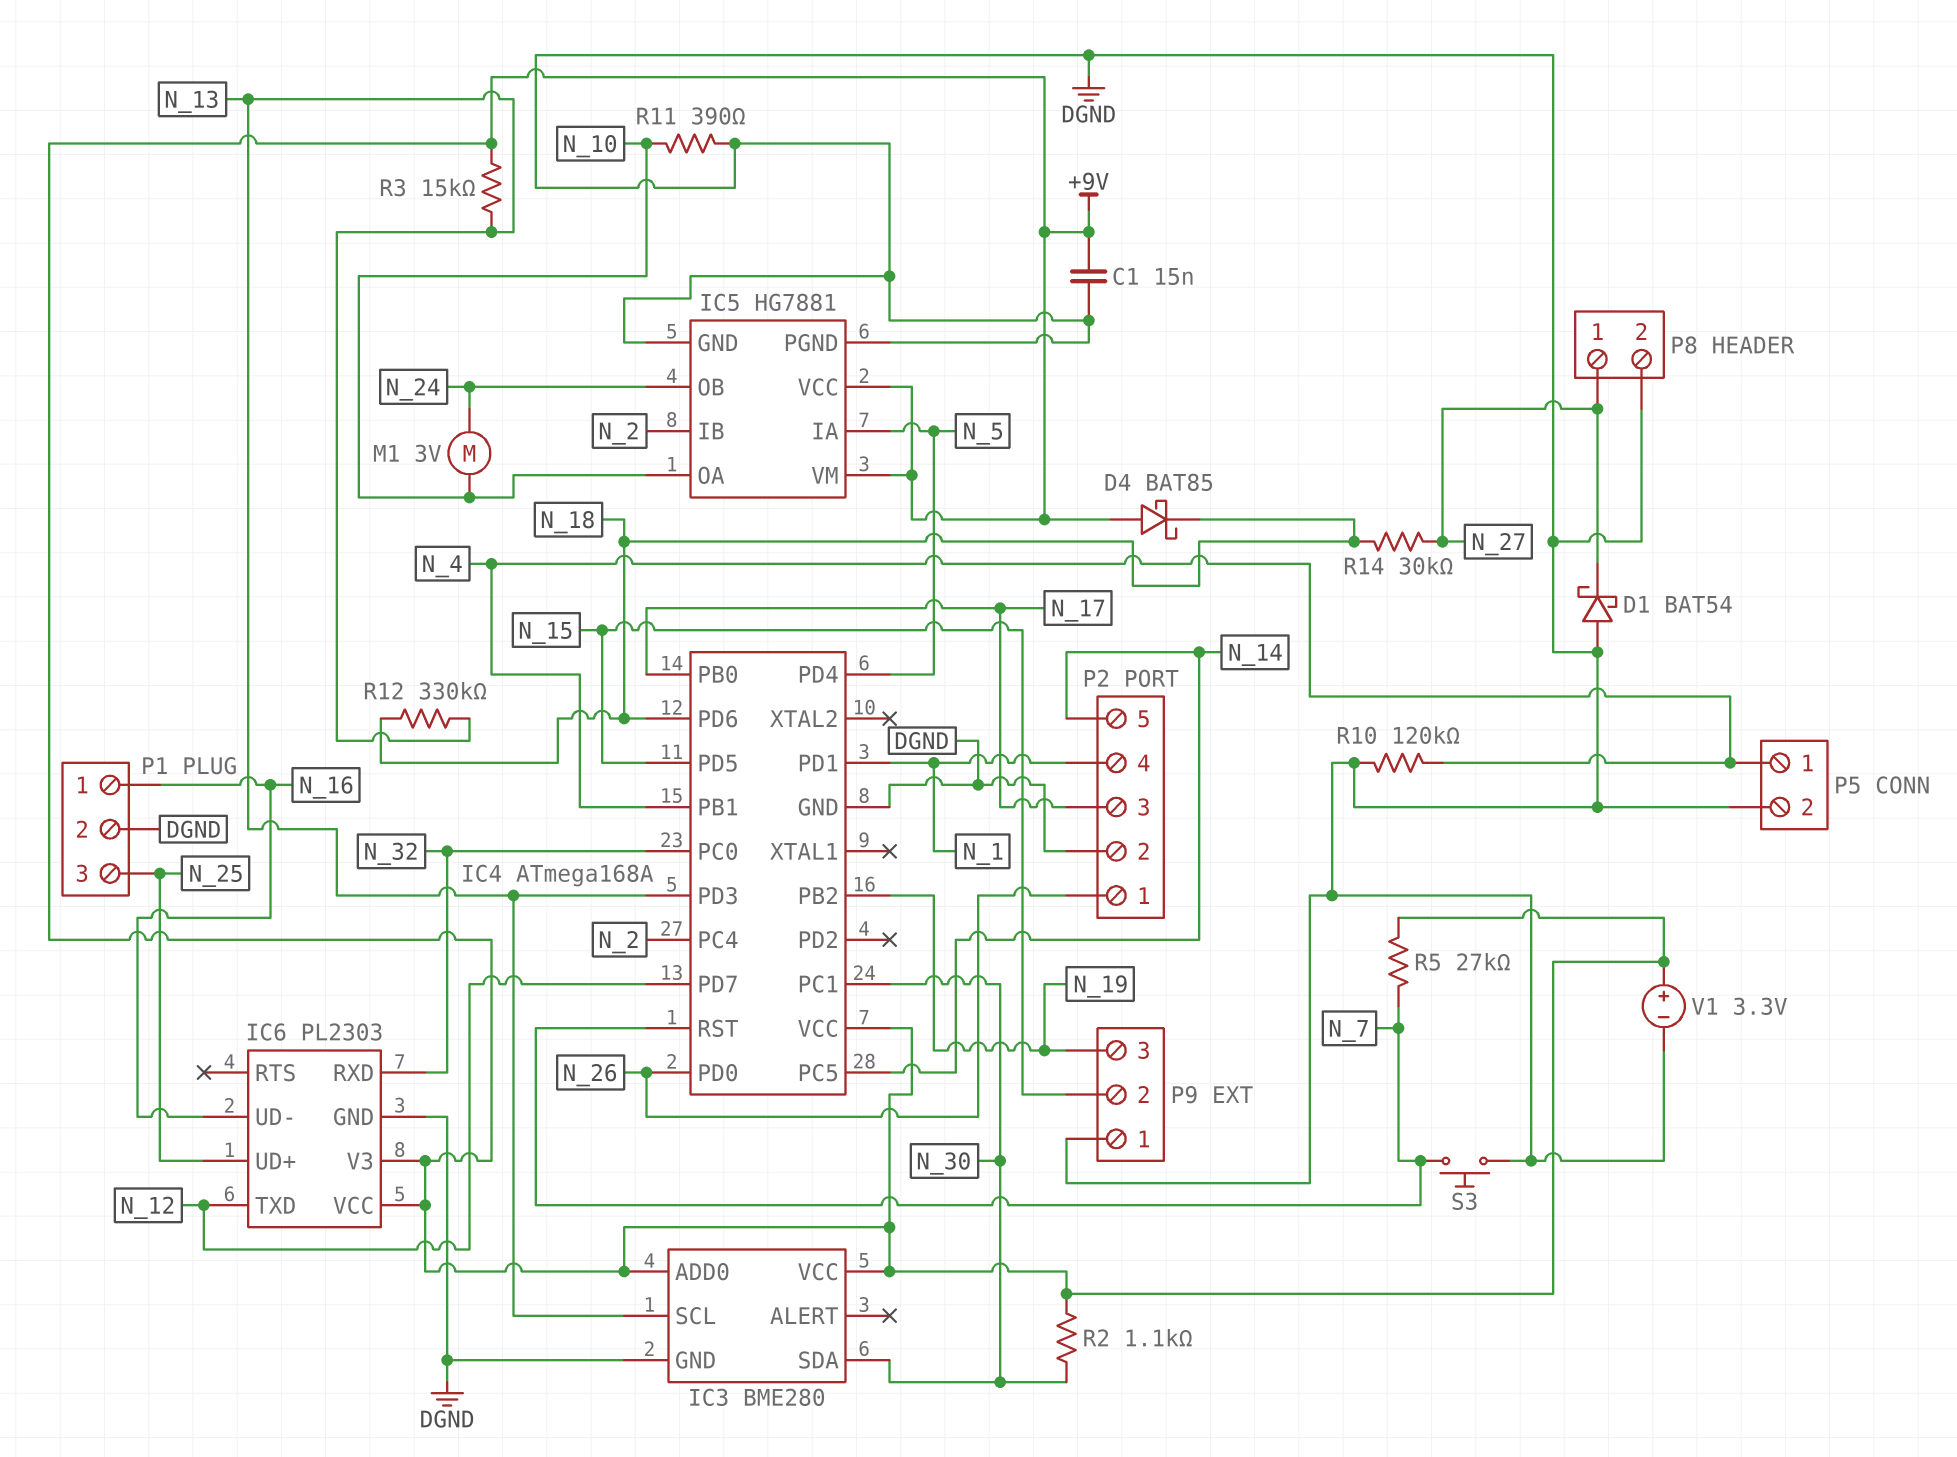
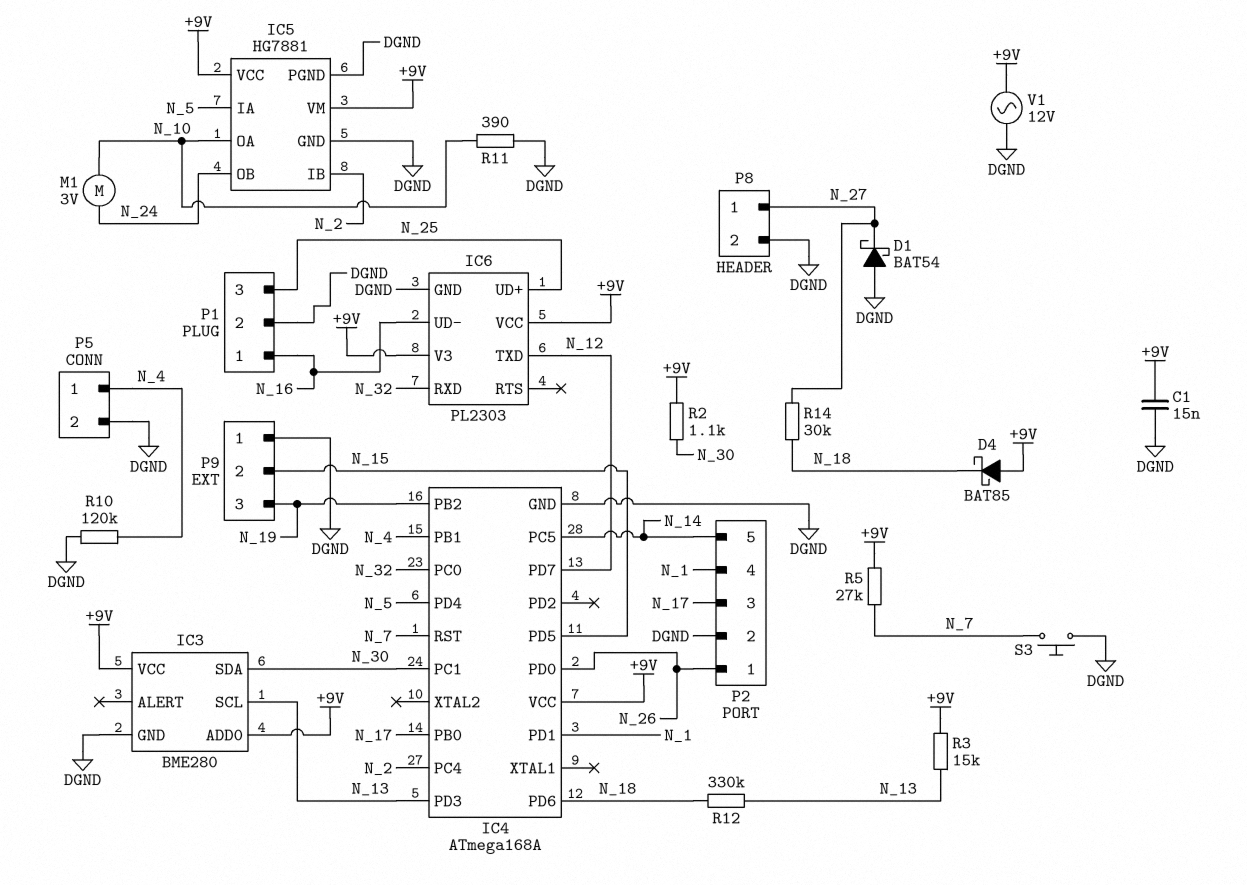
V1: 3.3V (plus +9V, minus DGND) -> AC 12V (+9V, DGND)

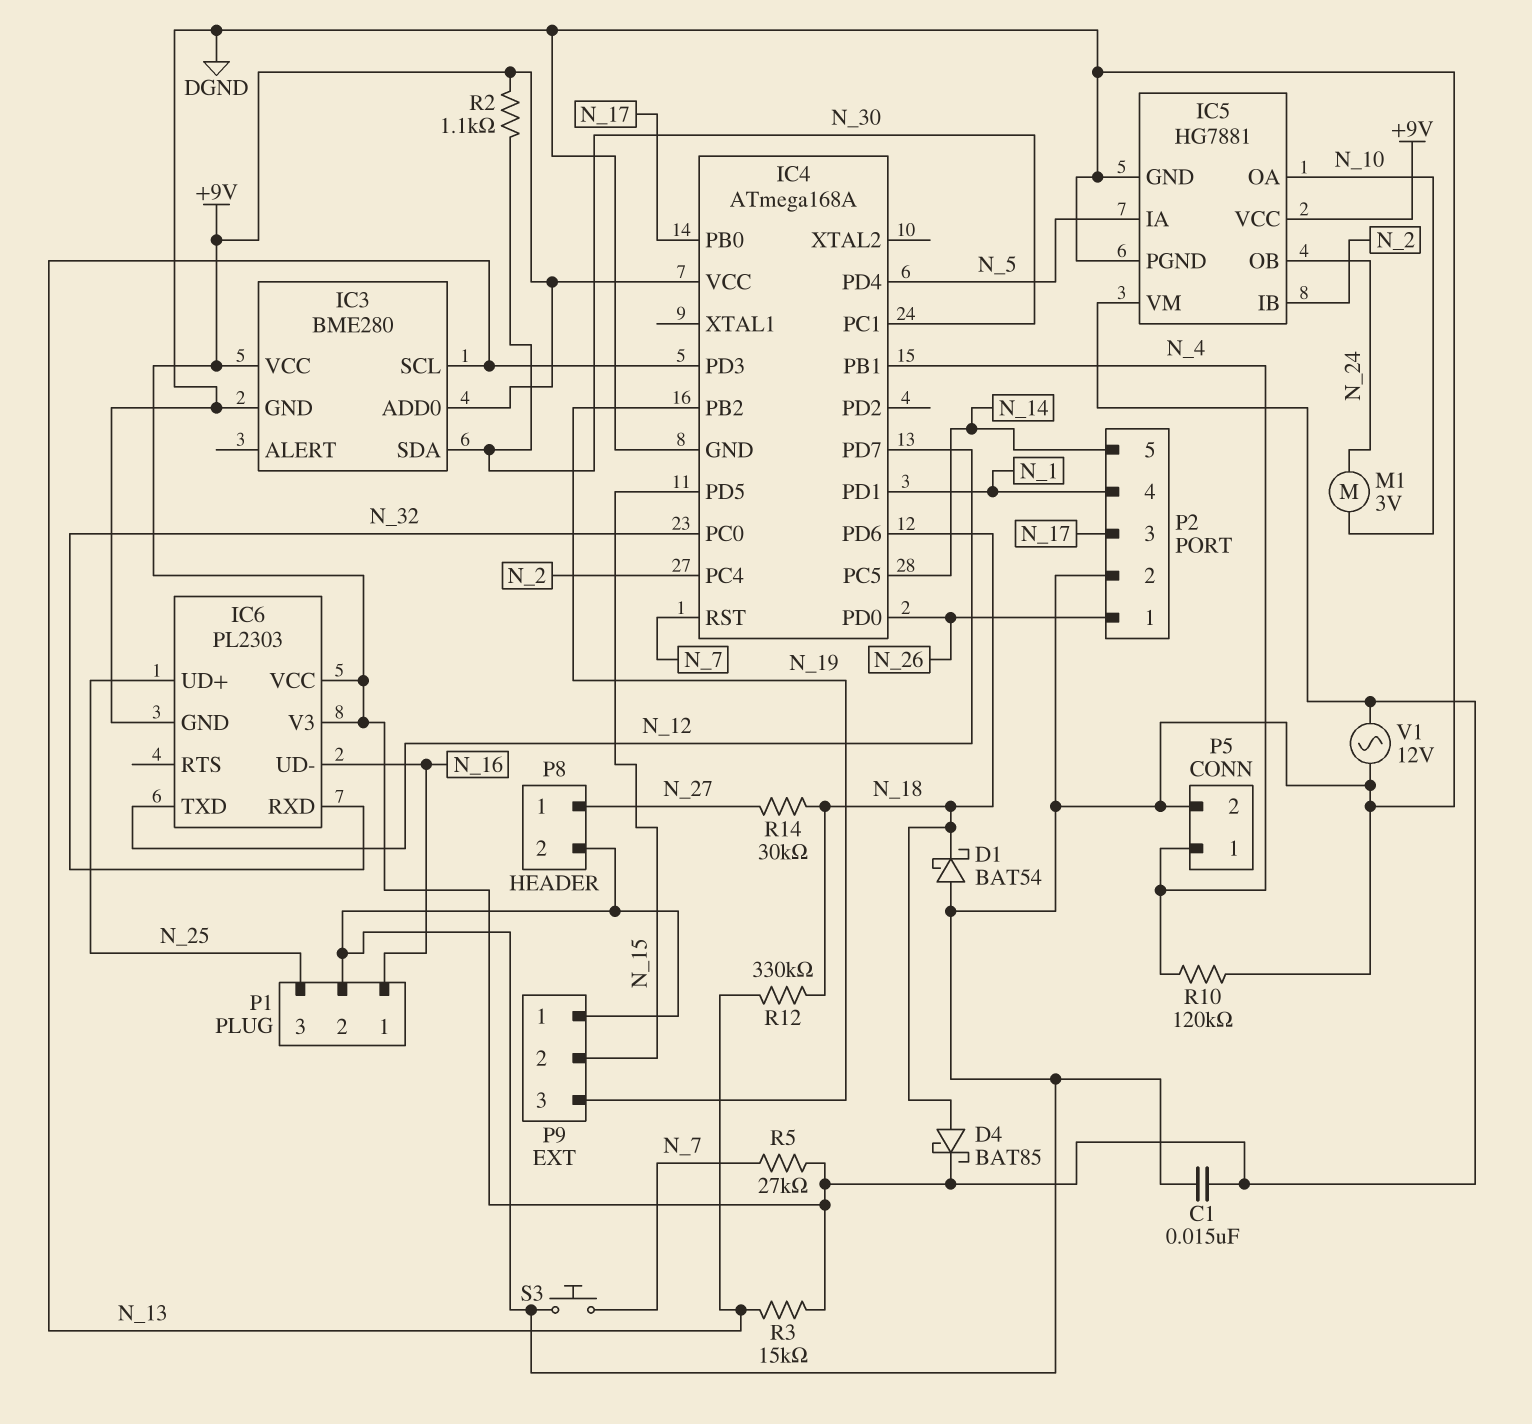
D1: schottky BAT54 (A DGND, K N_27) -> schottky BAT54 (A DGND, K N_18)
D4: schottky BAT85 (A +9V, K N_18) -> schottky BAT85 (A N_18, K +9V)
R11: 390 (DGND, N_10) -> none

